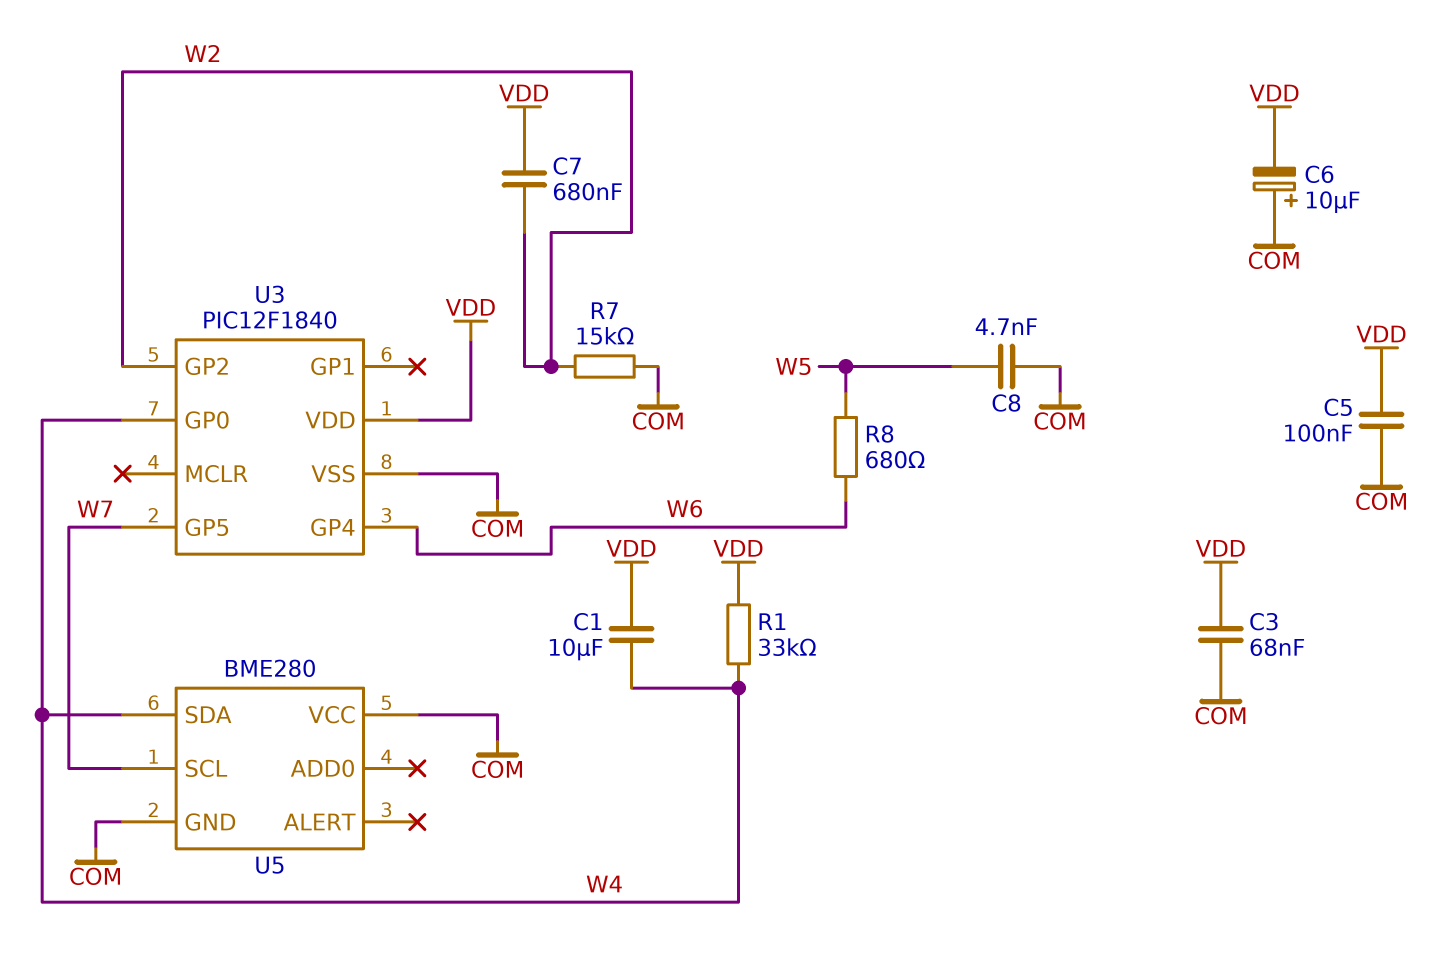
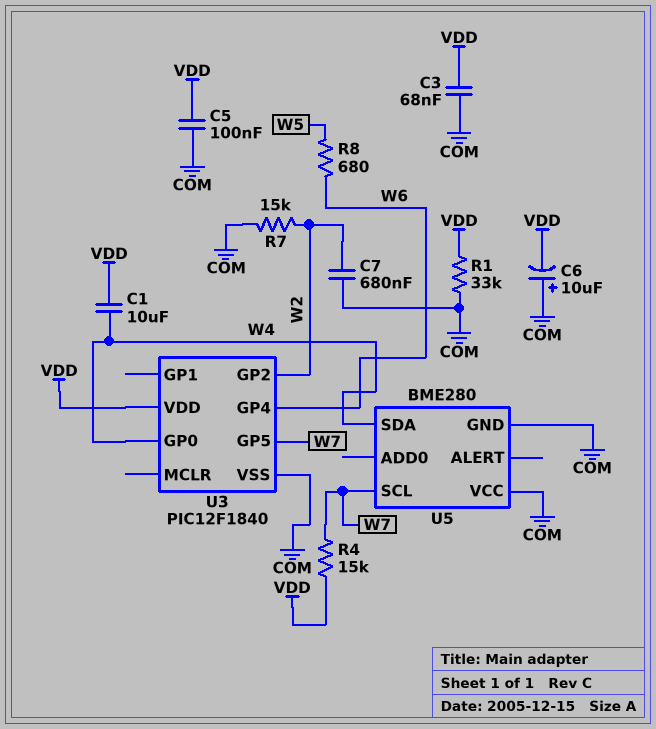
C7: 680nF (VDD, W2) -> 680nF (COM, W2)
C8: 4.7nF (COM, W5) -> none
R1: 33k (VDD, W4) -> 33k (COM, VDD)
R4: none -> 15k (VDD, W7)

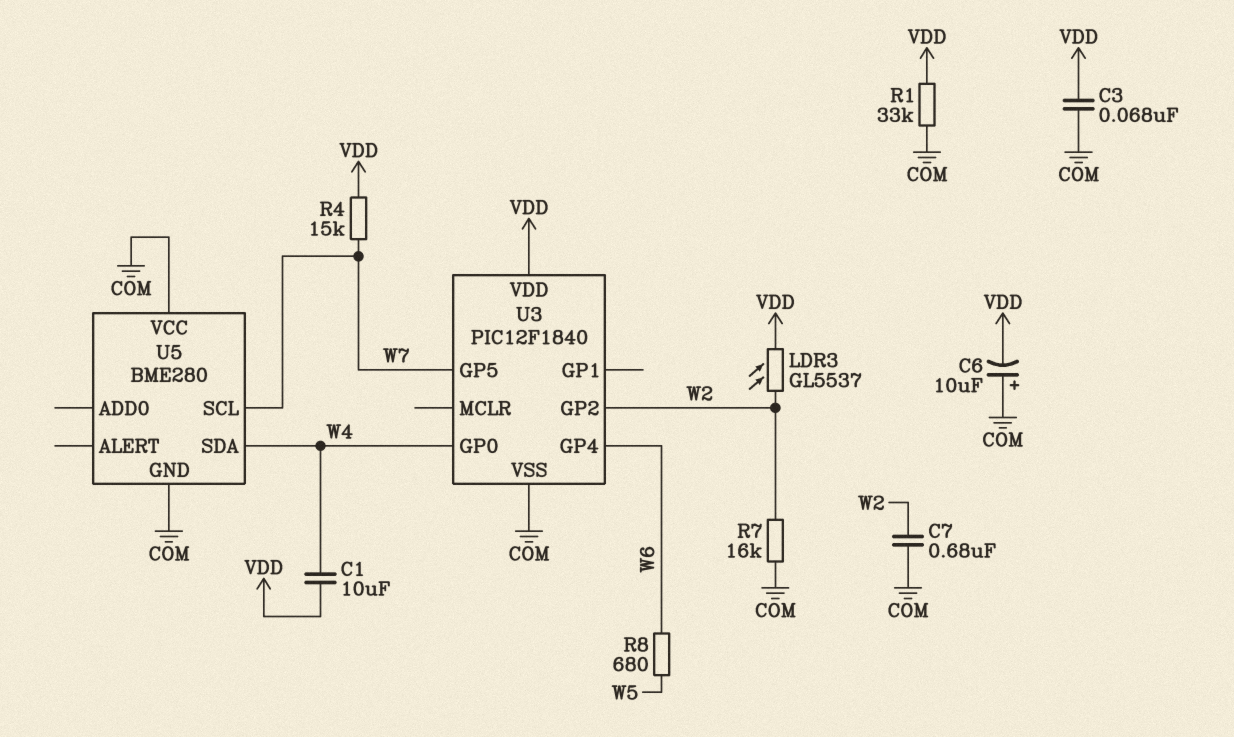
C5: 100nF (COM, VDD) -> none
LDR3: none -> GL5537 (VDD, W2)
R7: 15k (COM, W2) -> 16k (COM, W2)

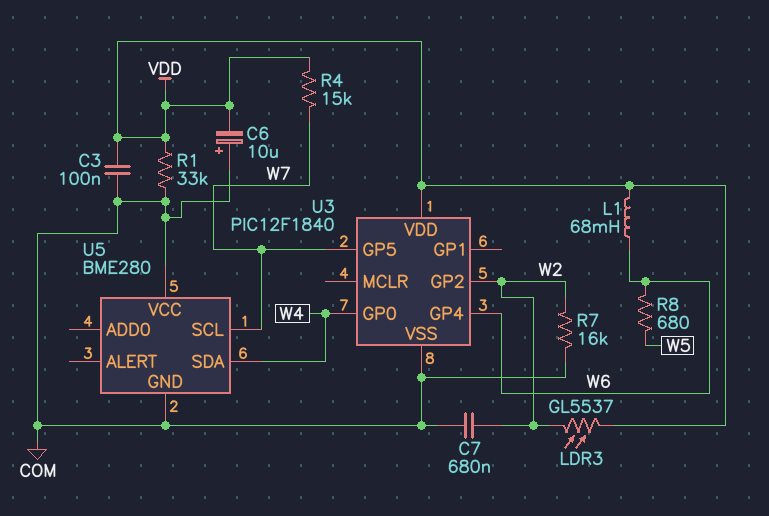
C1: 10uF (VDD, W4) -> none
C3: 68nF (COM, VDD) -> 100nF (COM, VDD)
L1: none -> 68mH (VDD, W6)

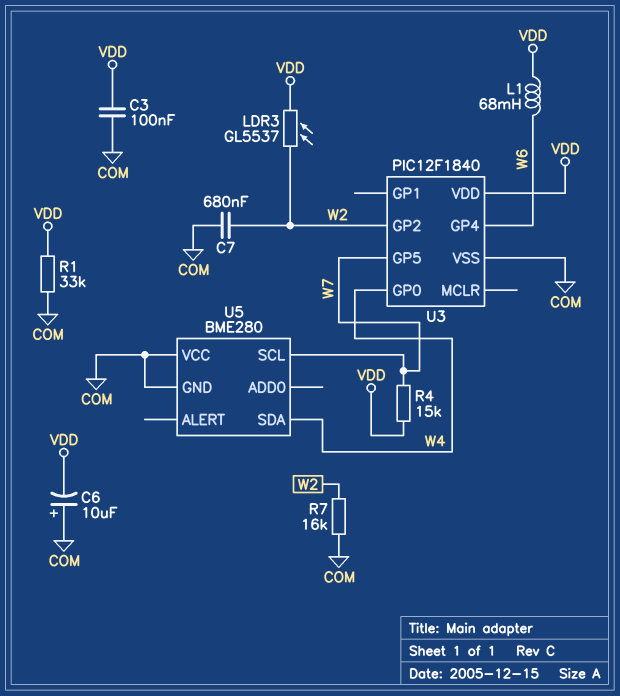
R8: 680 (W5, W6) -> none

